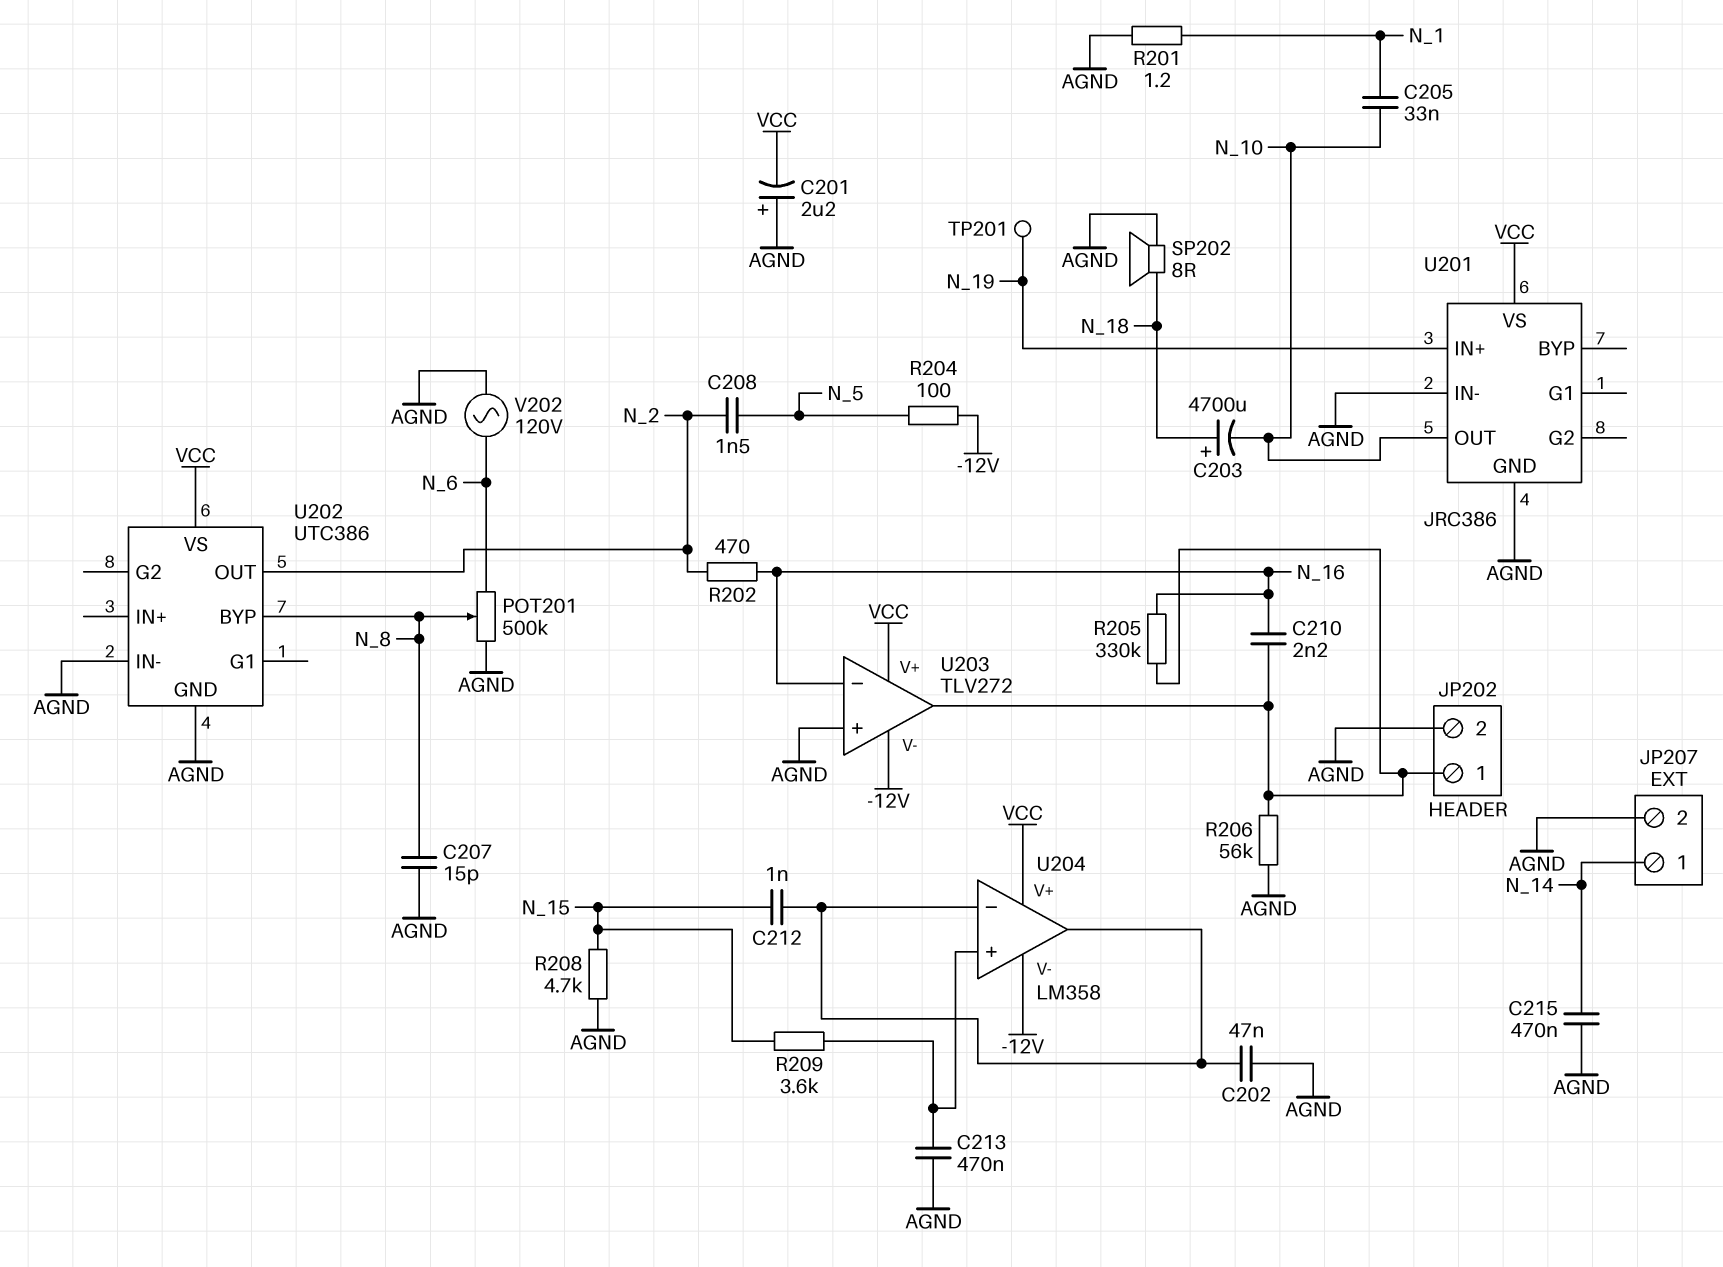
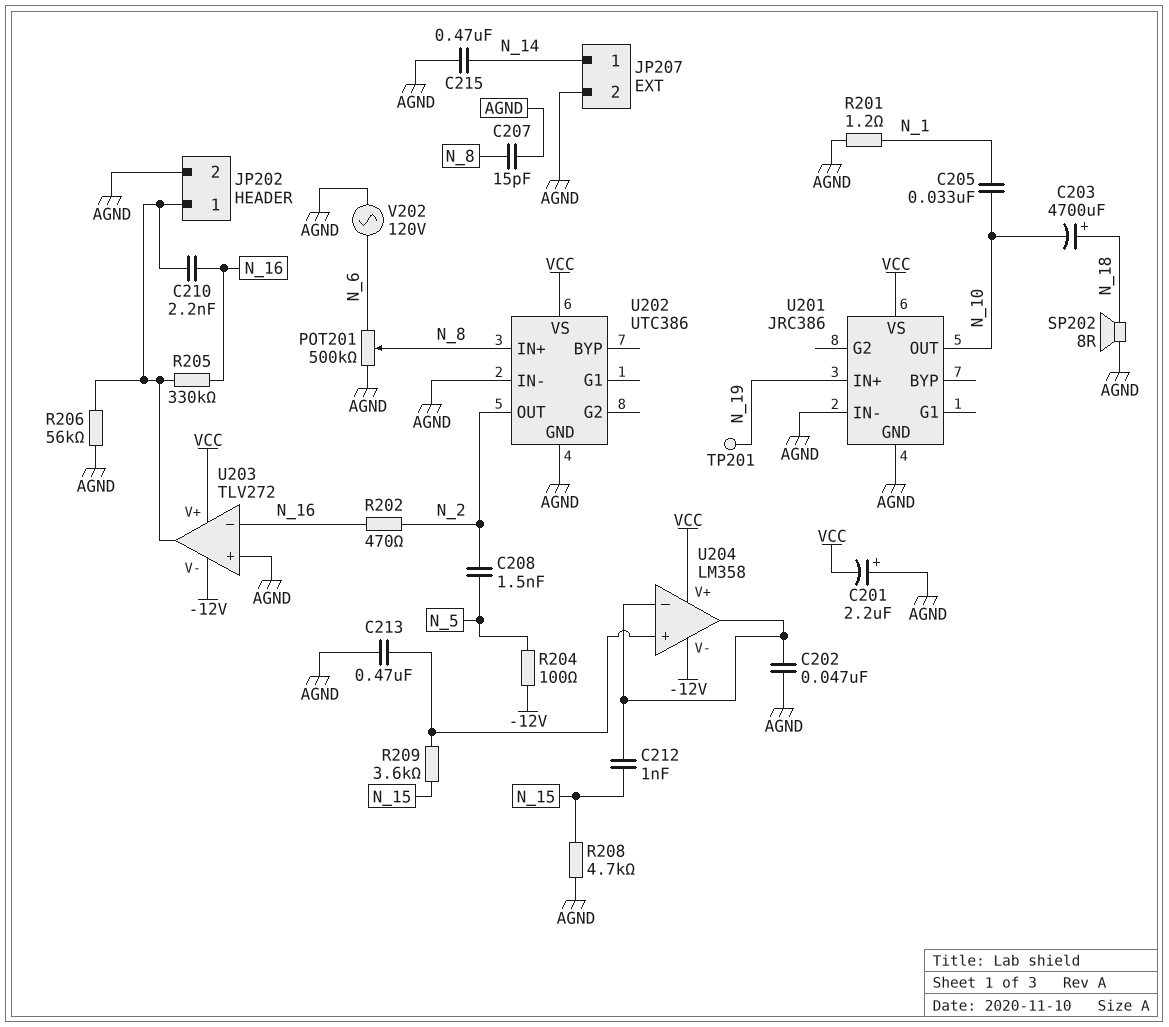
U202 pin BYP: N_8 -> none
U202 pin IN+: none -> N_8

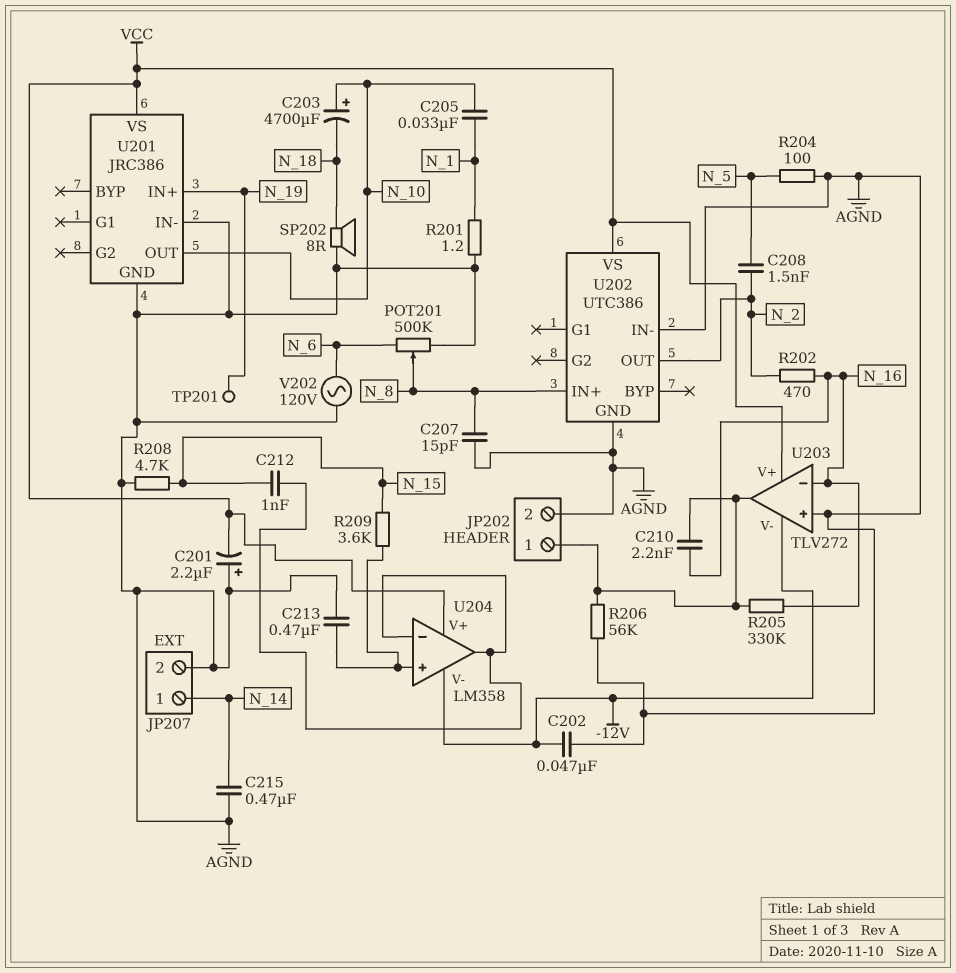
C202: 47nF (AGND, U204/in-) -> 47nF (-12V, AGND)
C203: 4700uF (plus N_18, minus N_10) -> 4700uF (plus N_10, minus N_18)
R204: 100 (-12V, N_5) -> 100 (AGND, N_5)

